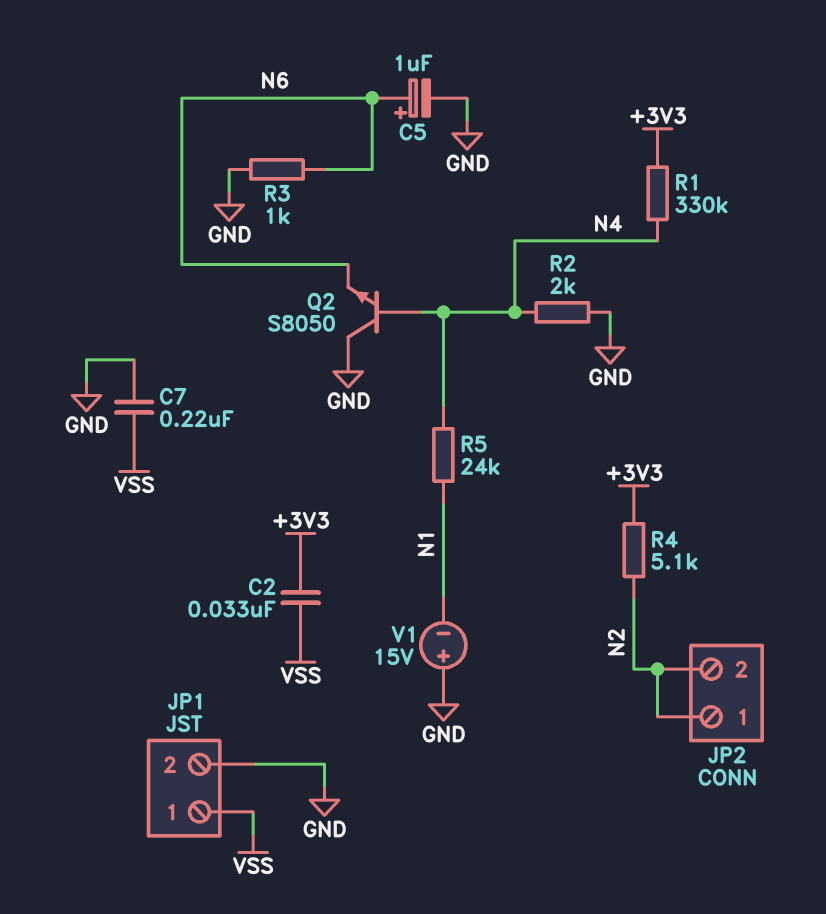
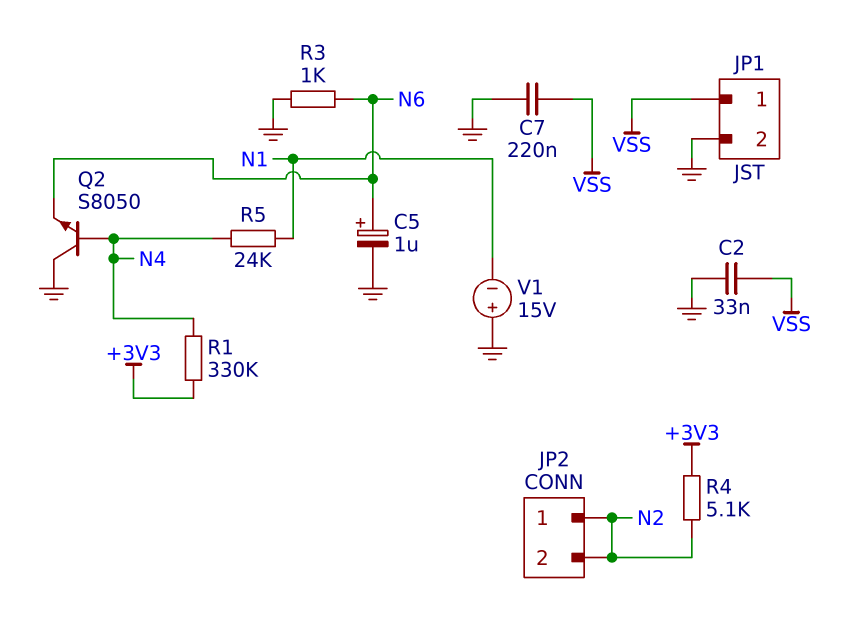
C2: 33nF (+3V3, VSS) -> 33nF (GND, VSS)
R2: 2k (GND, N4) -> none

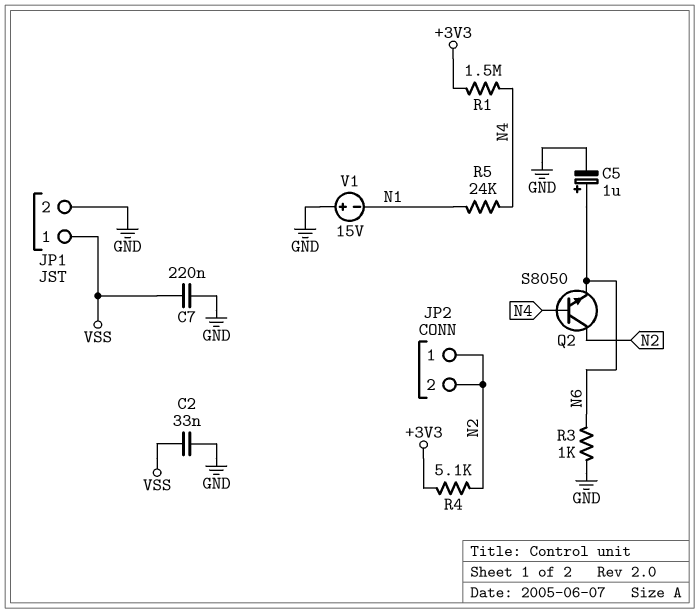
Q2: NPN S8050 (B N4, C GND, E N6) -> NPN S8050 (B N4, C N2, E N6)
R1: 330k (+3V3, N4) -> 1.5M (+3V3, N4)

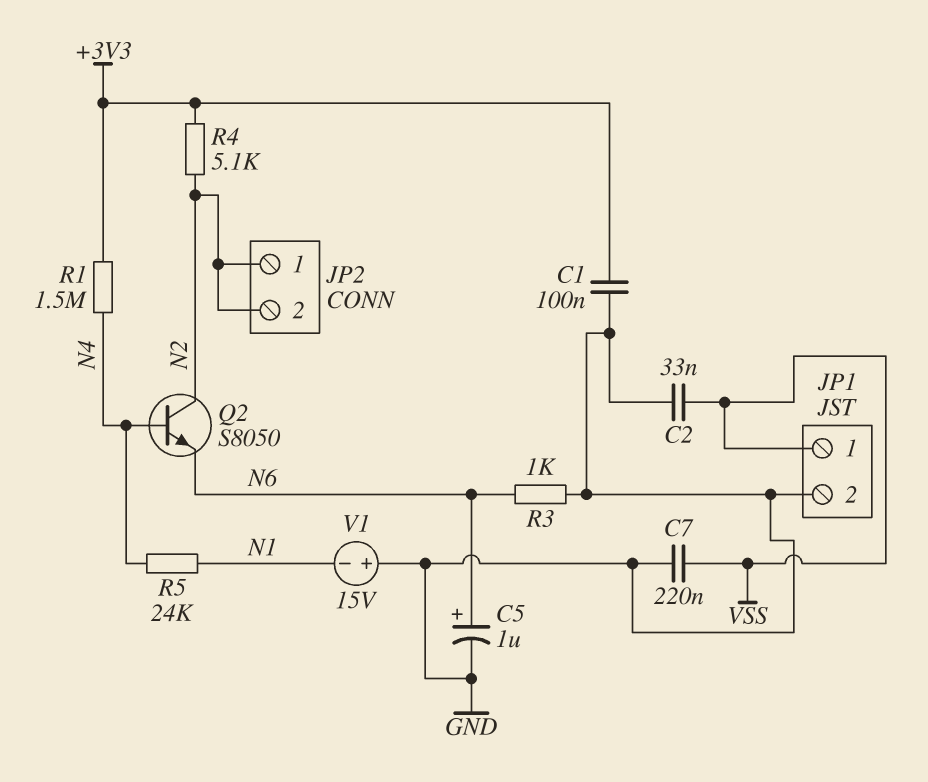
C1: none -> 100nF (+3V3, GND)

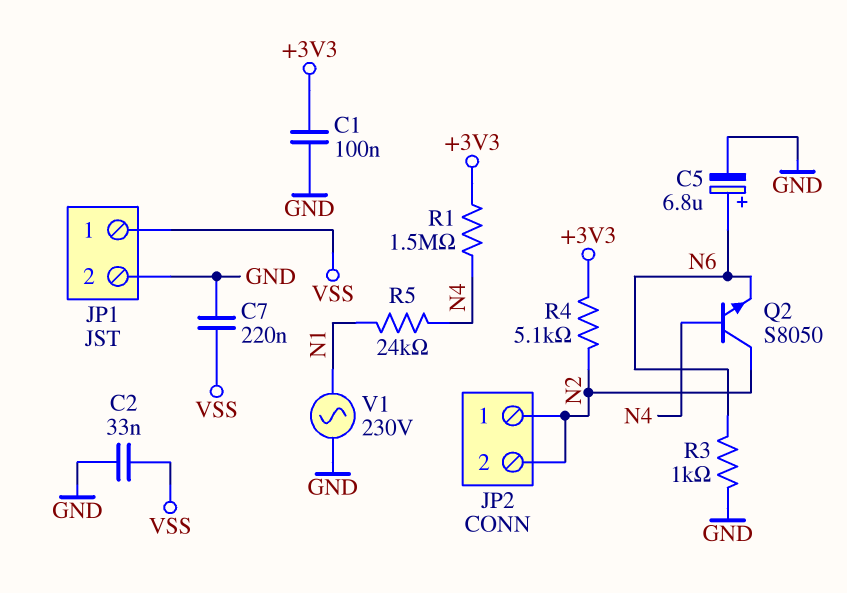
C5: 1uF (plus N6, minus GND) -> 6.8uF (plus N6, minus GND)
V1: 15V (plus GND, minus N1) -> AC 230V (GND, N1)

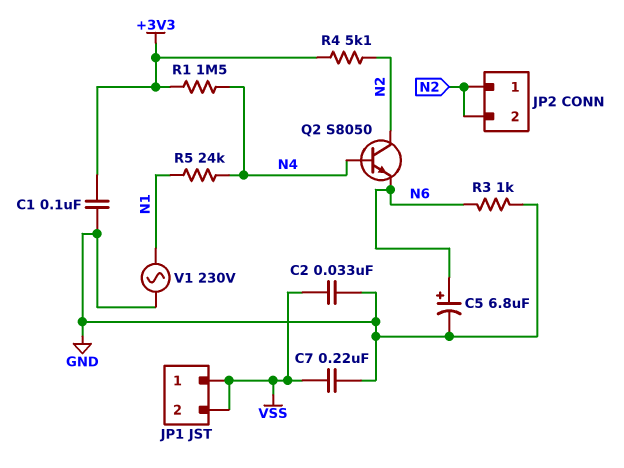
JP1 pin 2: GND -> VSS

